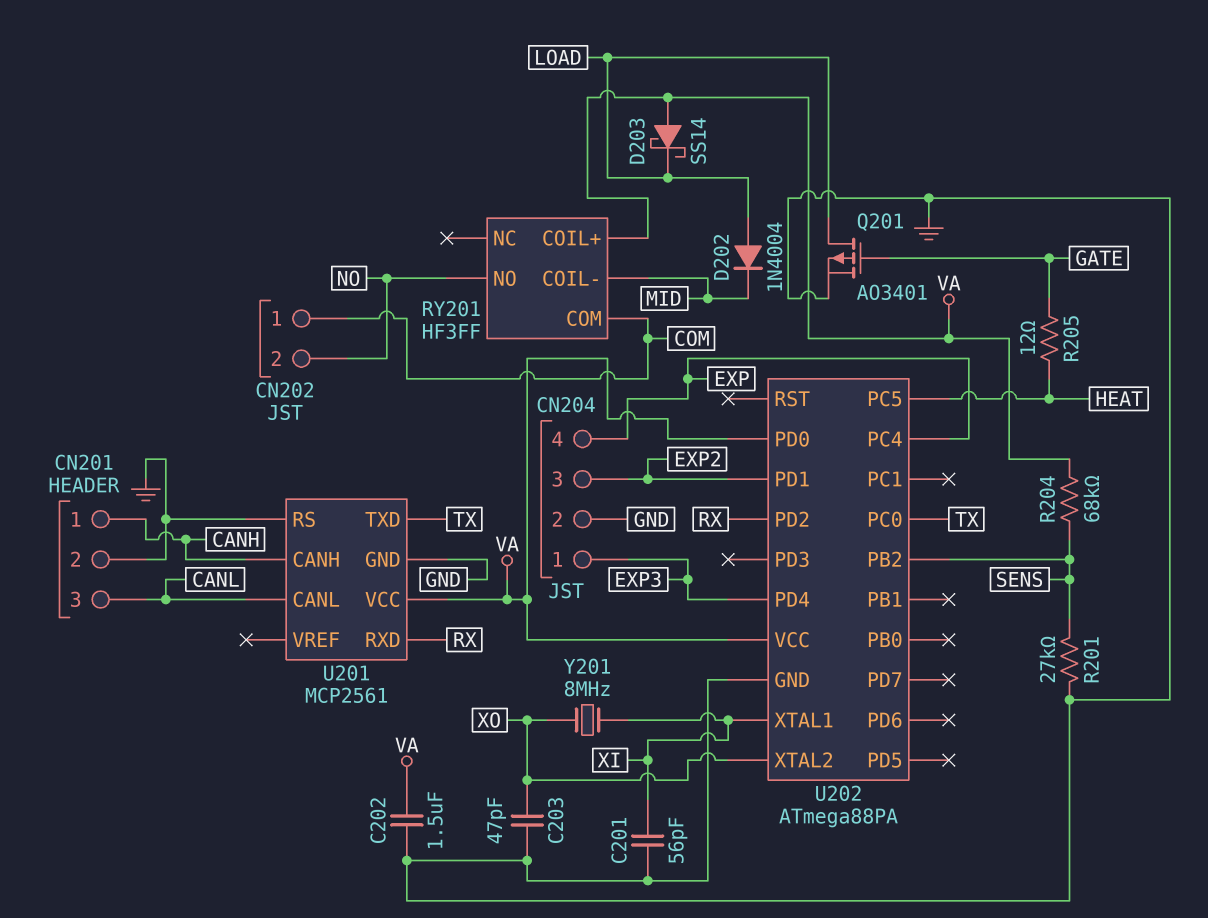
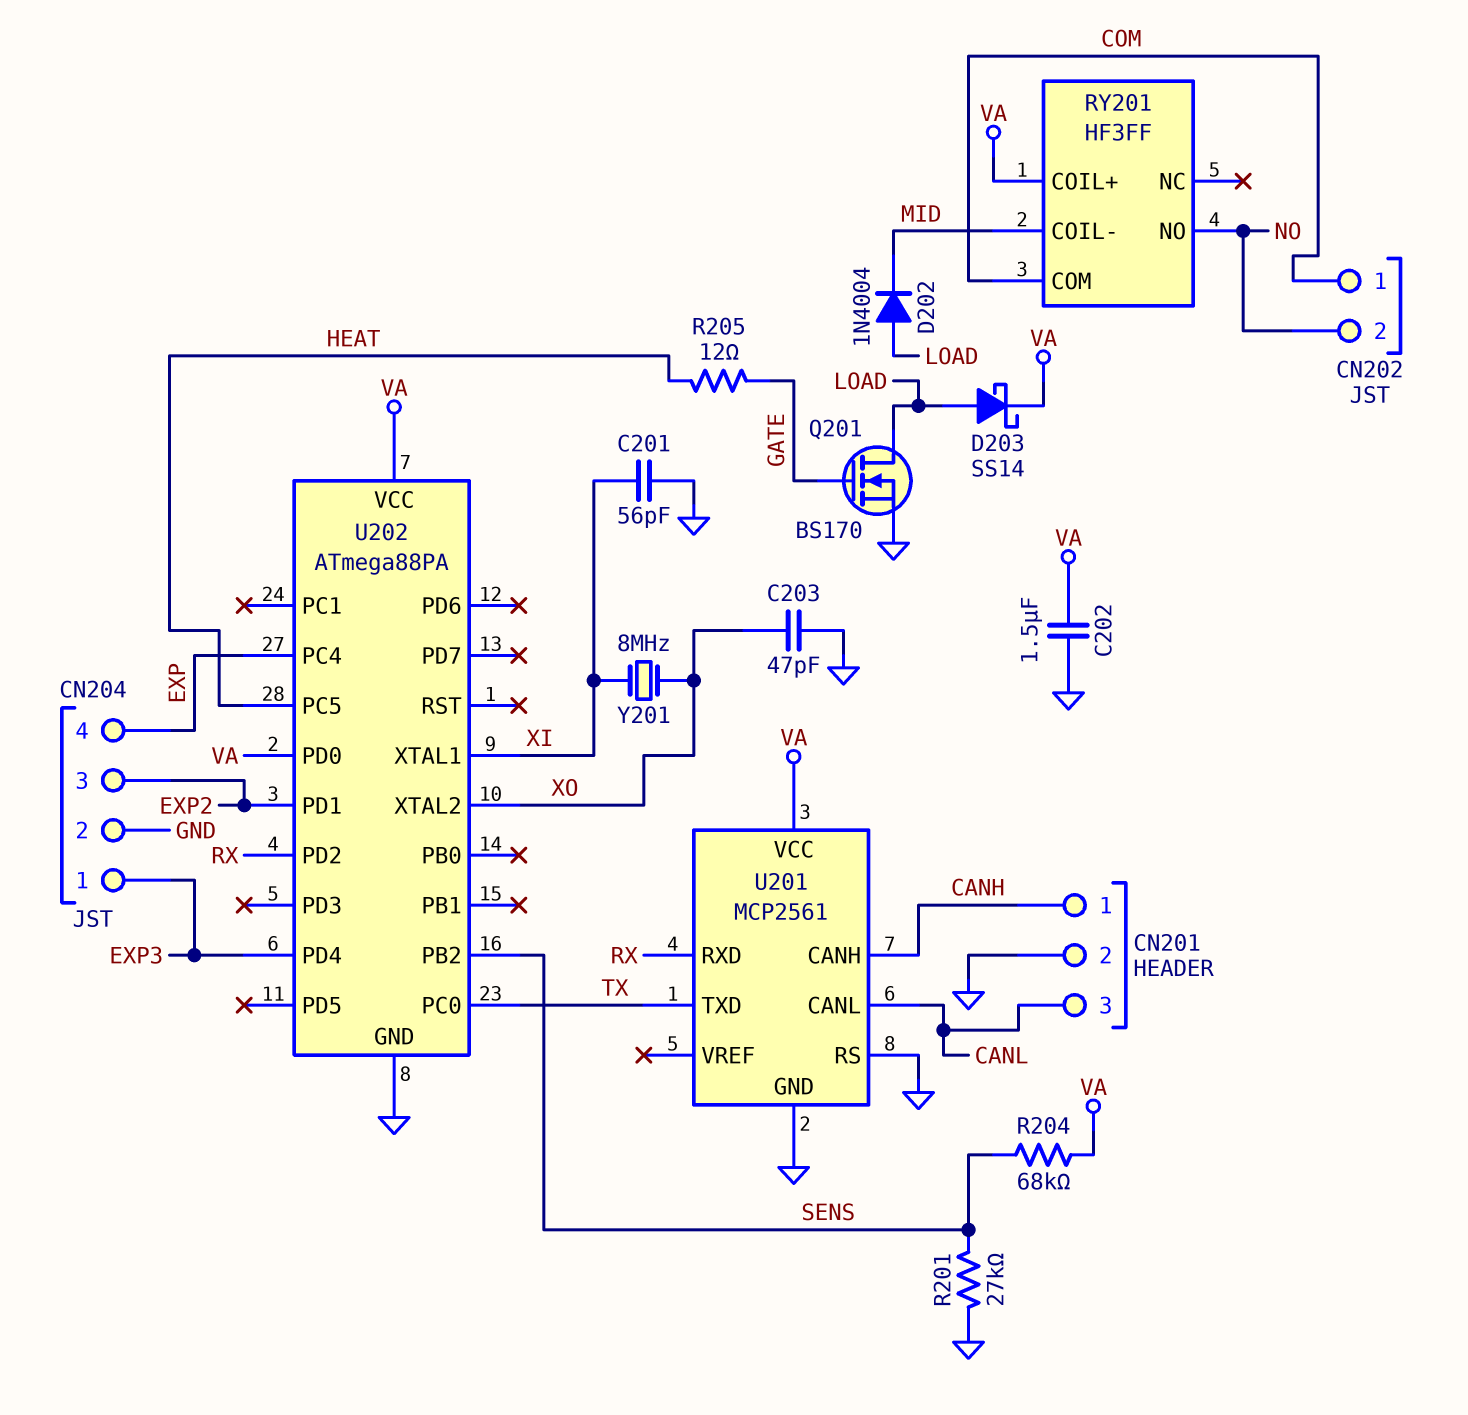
D203: schottky SS14 (A VA, K LOAD) -> schottky SS14 (A LOAD, K VA)
Q201: PMOS AO3401 (G GATE, D LOAD, S GND) -> NMOS BS170 (G GATE, D LOAD, S GND)

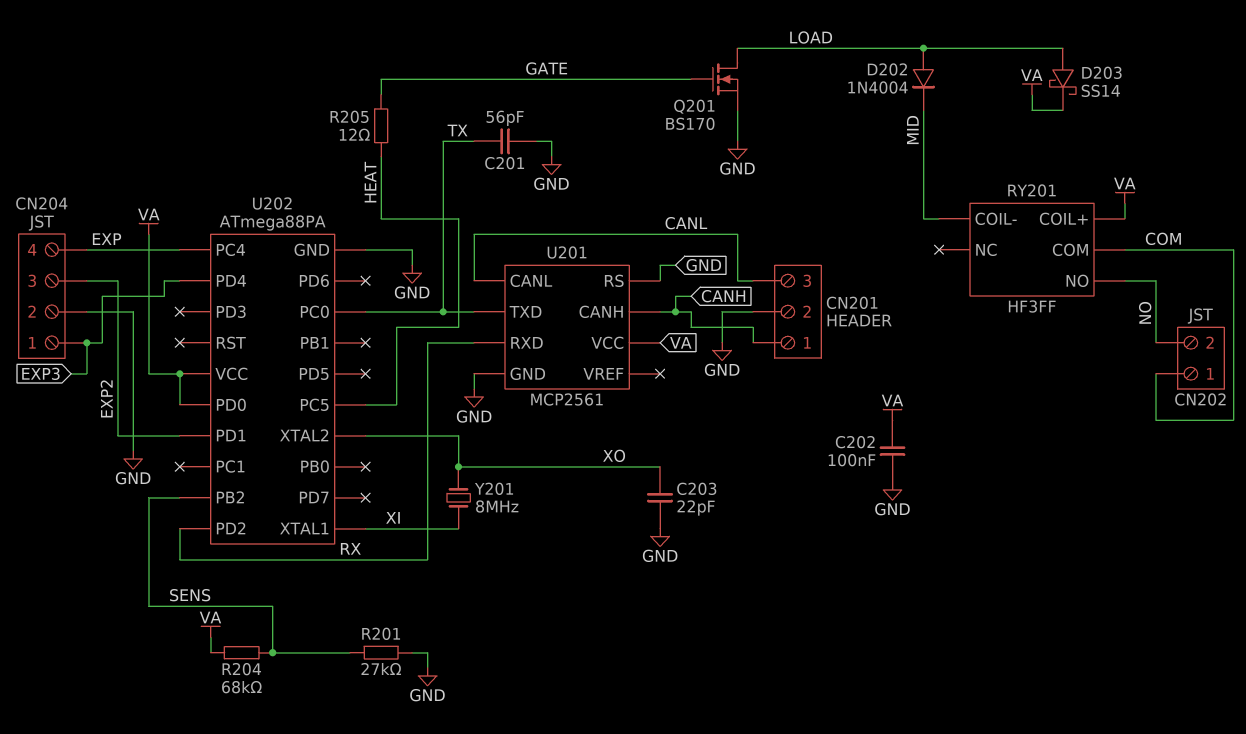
C201: 56pF (GND, XI) -> 56pF (GND, TX)
C202: 1.5uF (GND, VA) -> 100nF (GND, VA)
C203: 47pF (GND, XO) -> 22pF (GND, XO)

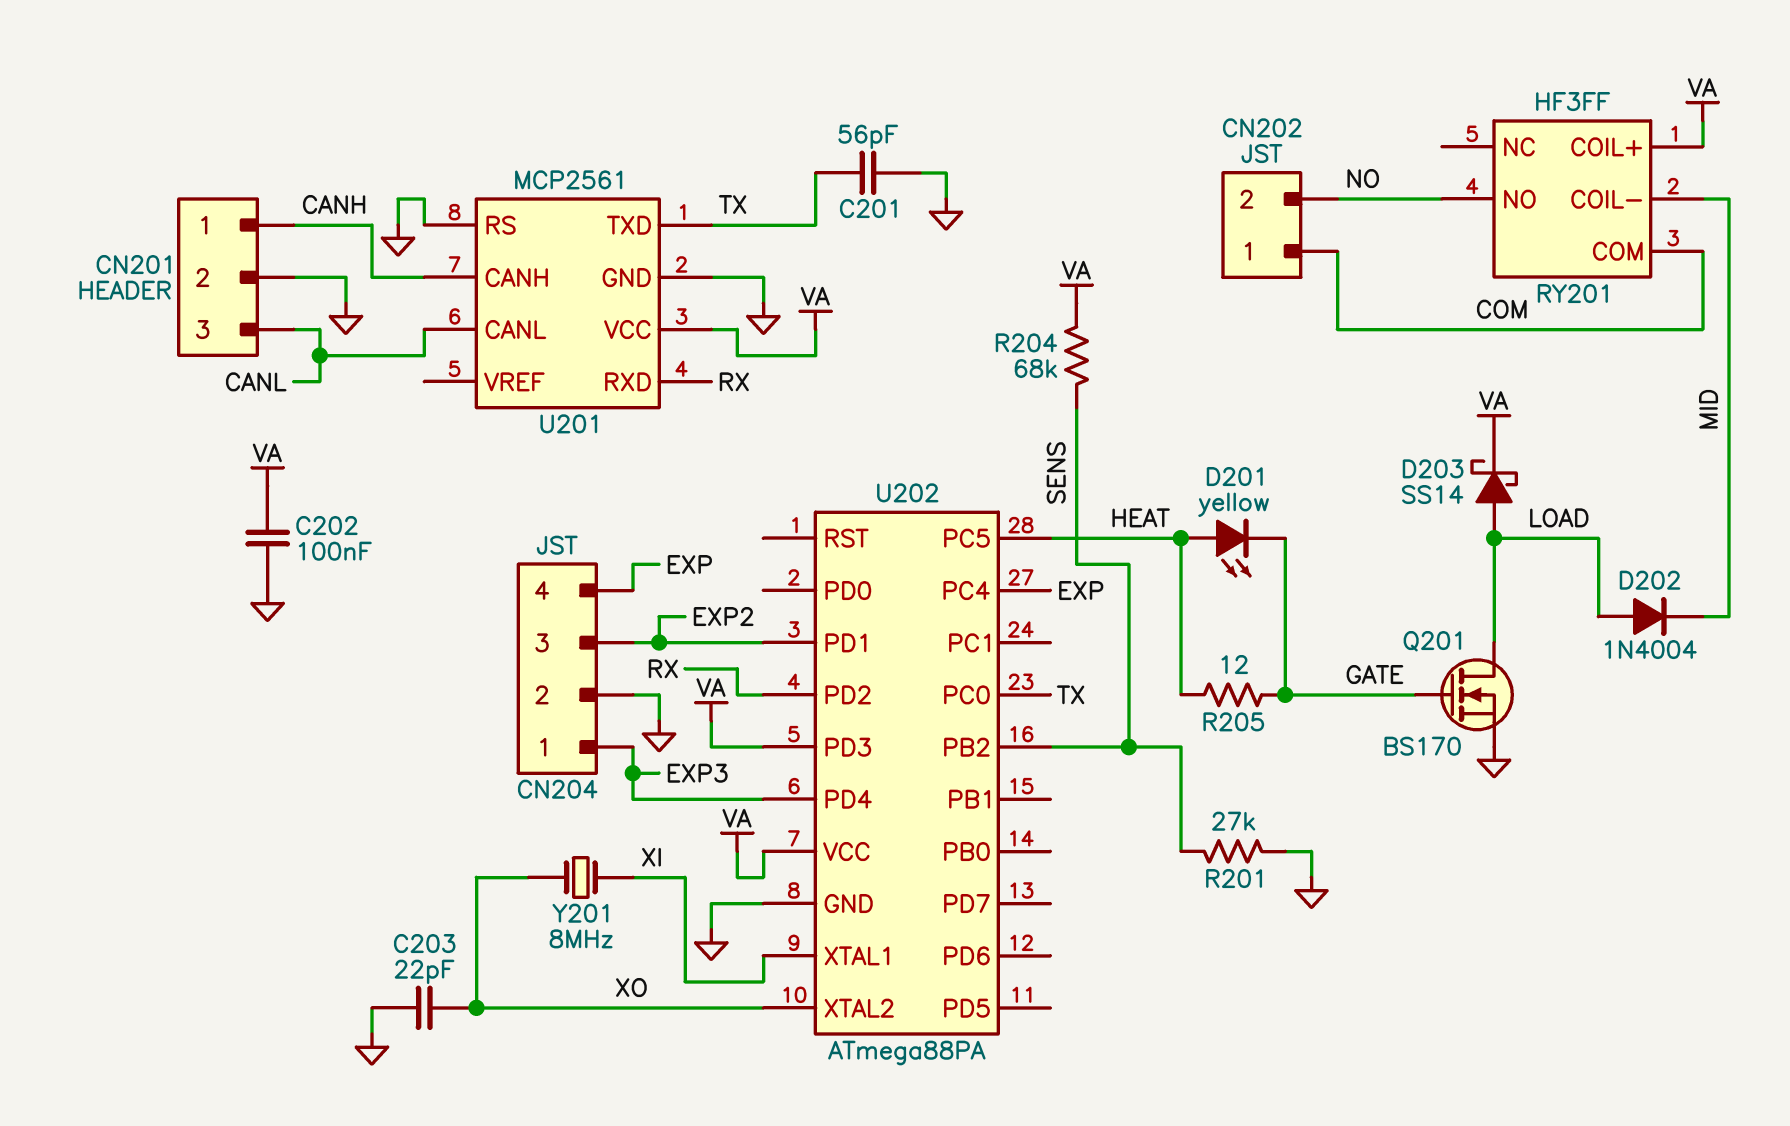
D201: none -> LED yellow (A HEAT, K GATE)
U202 pin PD0: VA -> none
U202 pin PD3: none -> VA

